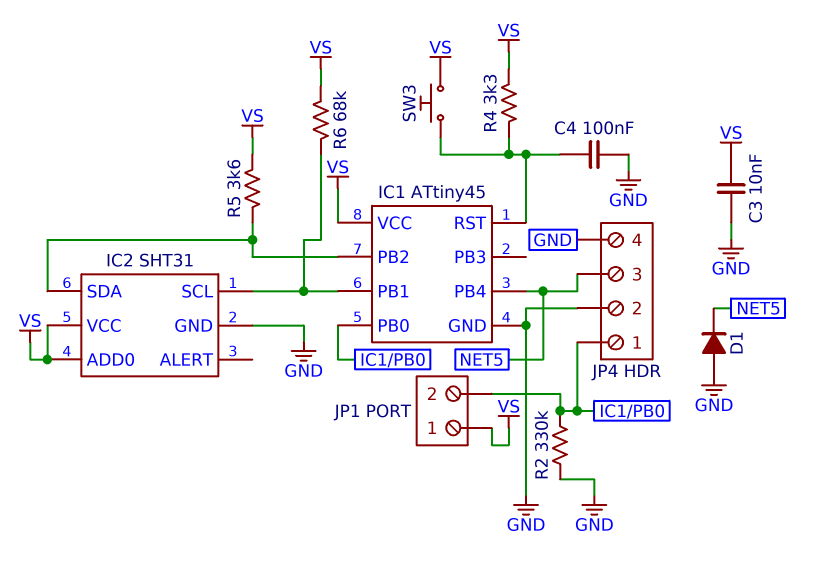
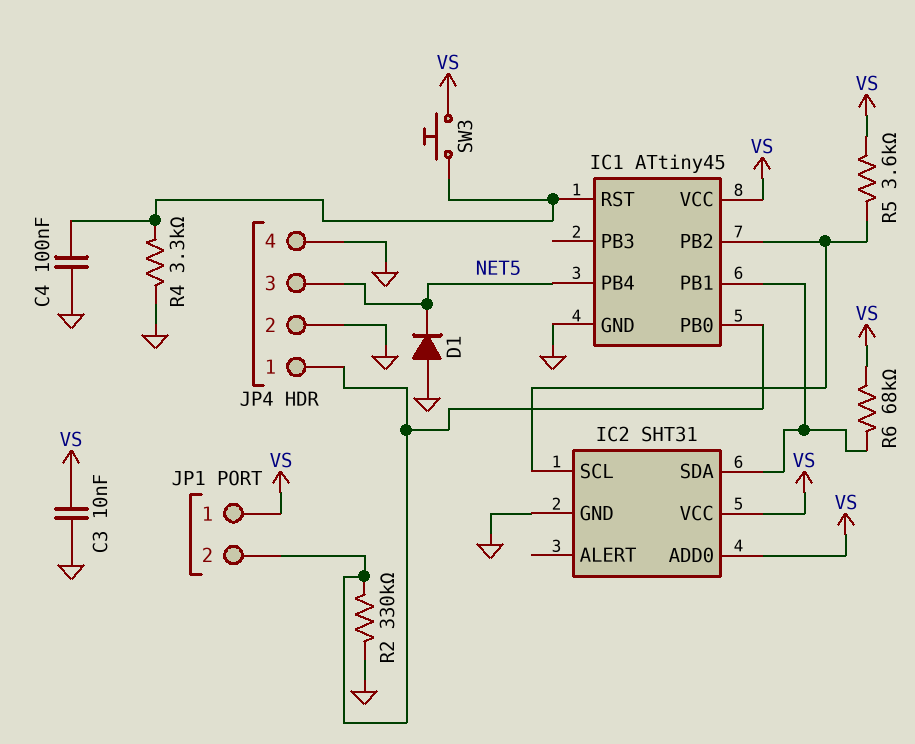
IC2 pin SCL: IC1/PB1 -> IC1/PB2
IC2 pin SDA: IC1/PB2 -> IC1/PB1
R4: 3.3k (IC1/RST, VS) -> 3.3k (GND, IC1/RST)

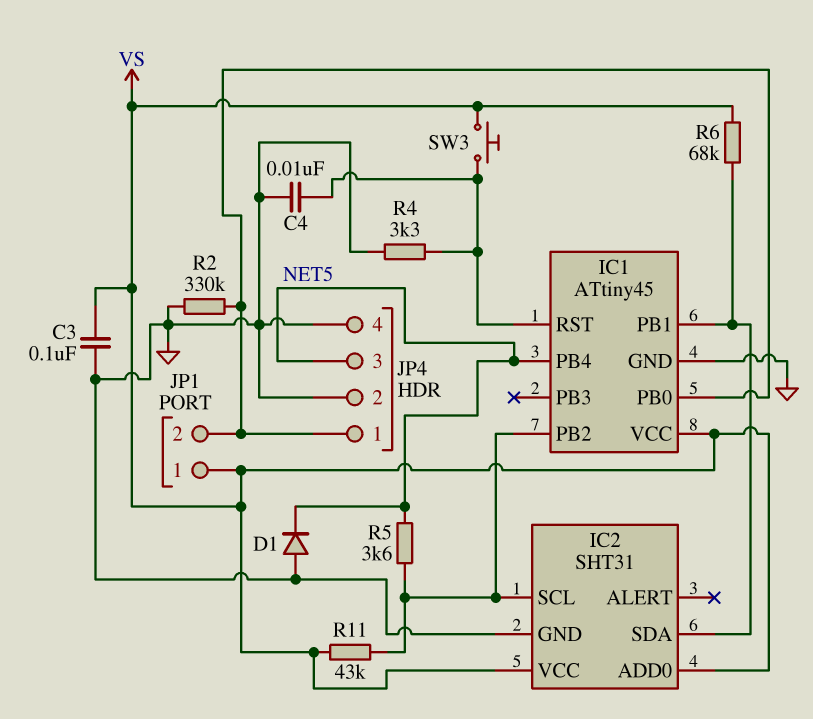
C3: 10nF (GND, VS) -> 100nF (GND, VS)
C4: 100nF (GND, IC1/RST) -> 10nF (GND, IC1/RST)
R5: 3.6k (IC1/PB2, VS) -> 3.6k (IC1/PB2, NET5)
R11: none -> 43k (IC1/PB2, VS)

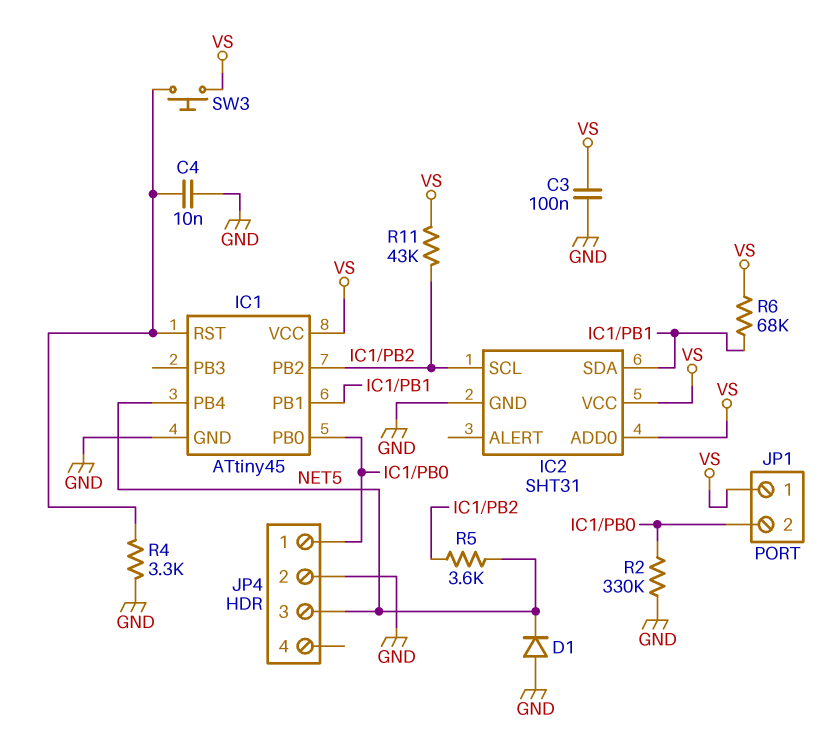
JP4 pin 4: GND -> none

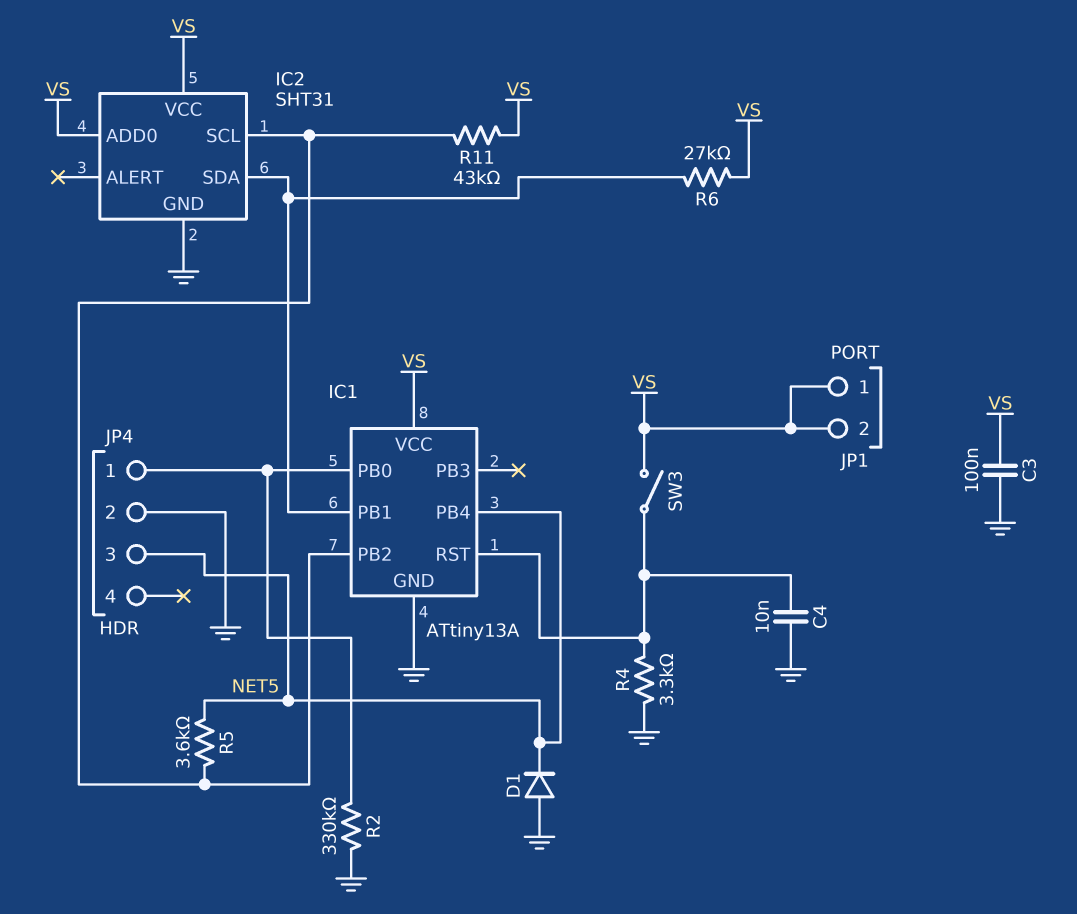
IC1: ATtiny45 -> ATtiny13A
JP1 pin 2: IC1/PB0 -> VS
R6: 68k (IC1/PB1, VS) -> 27k (IC1/PB1, VS)
SW3: button (IC1/RST, VS) -> switch (IC1/RST, VS)

